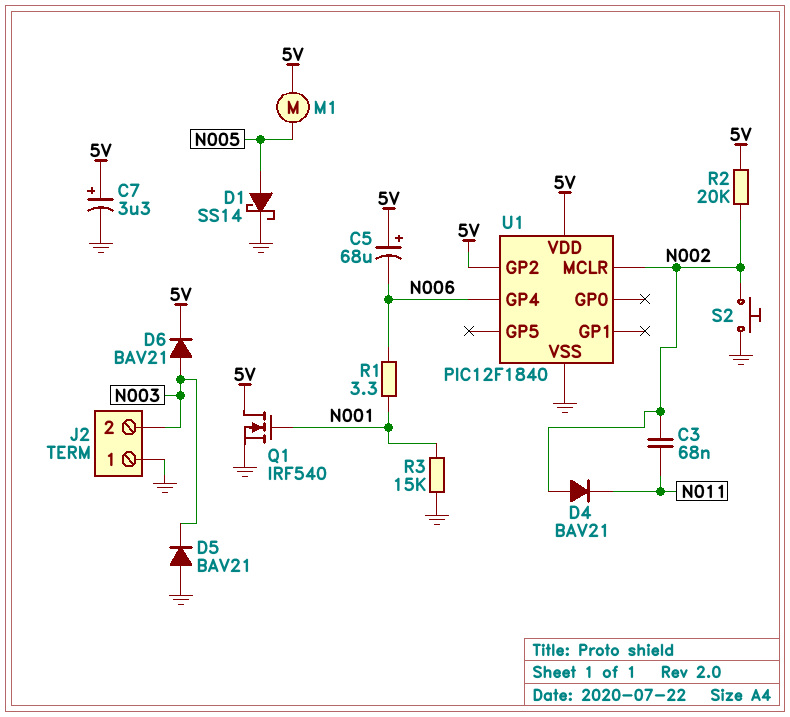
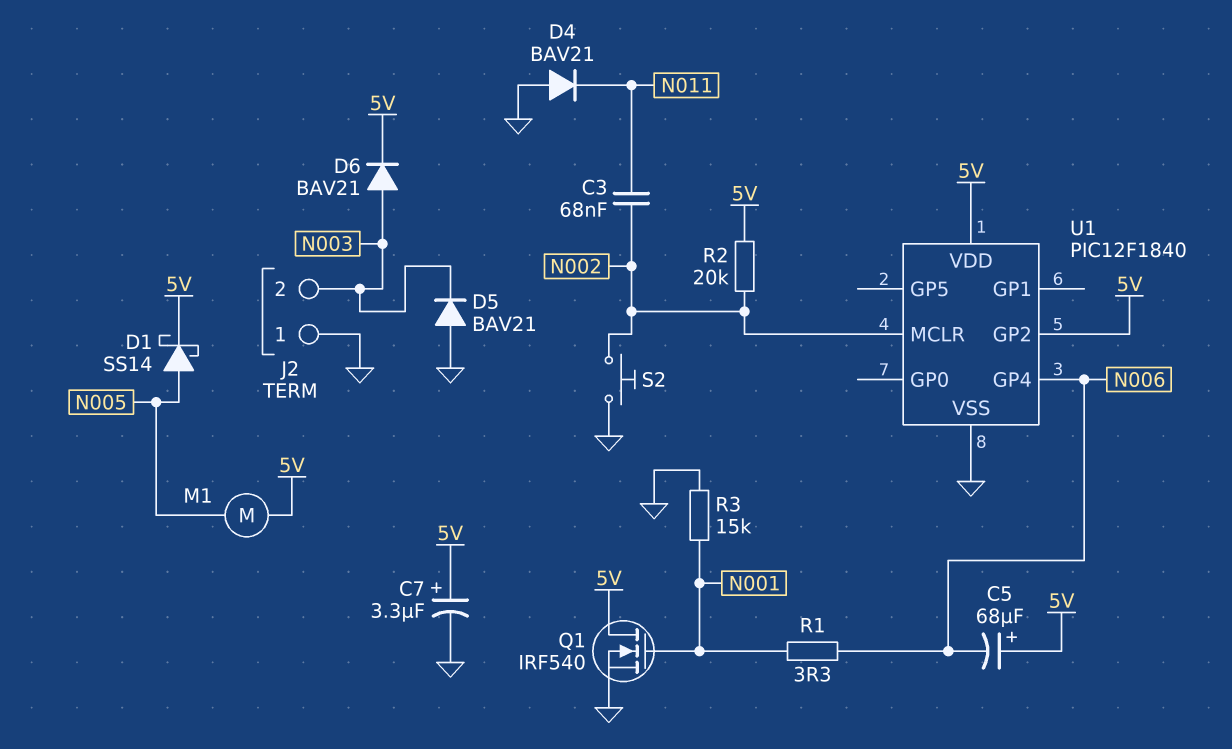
D1: schottky SS14 (A N005, K GND) -> schottky SS14 (A N005, K 5V)
D4: diode BAV21 (A N002, K N011) -> diode BAV21 (A GND, K N011)

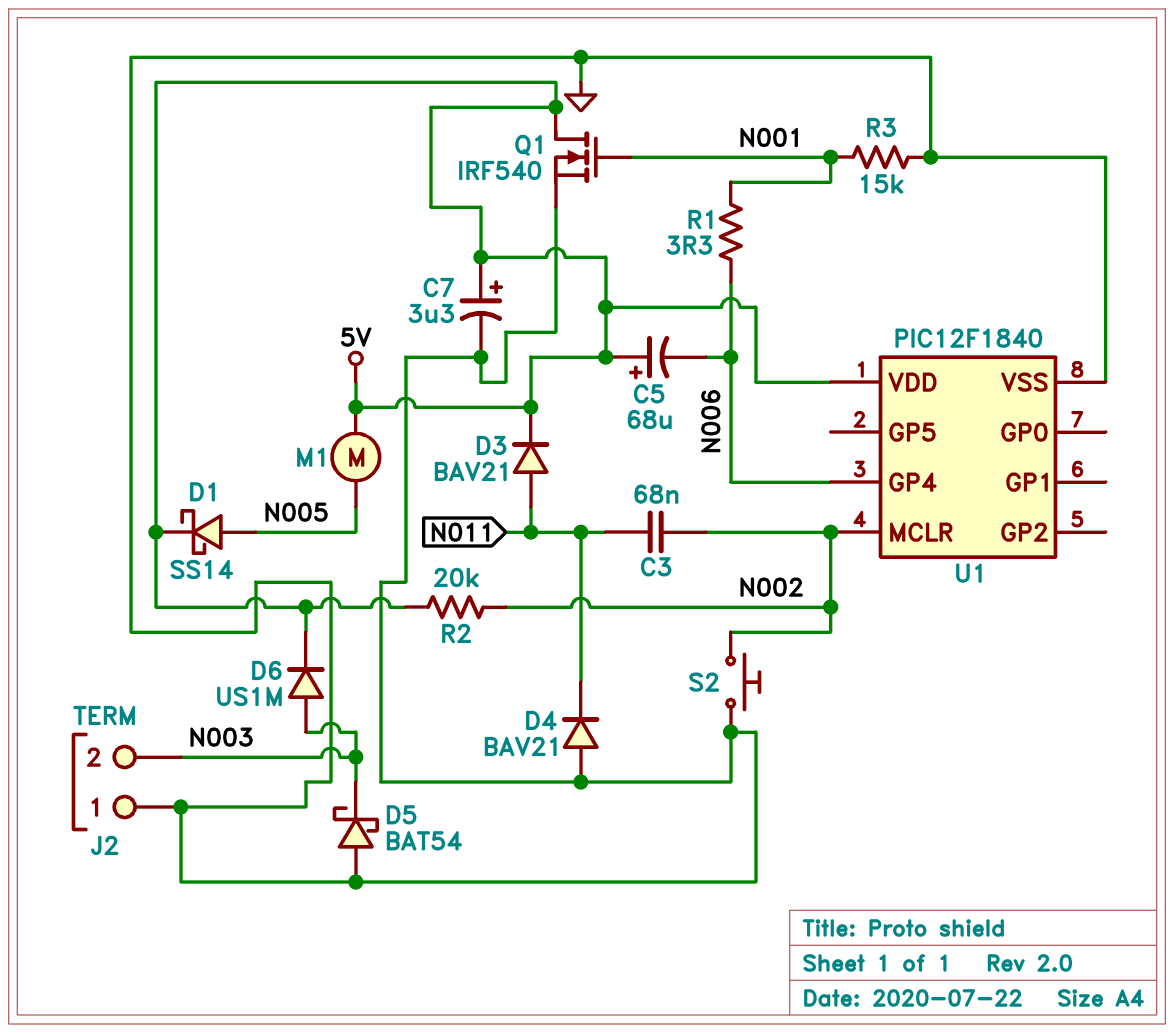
D3: none -> diode BAV21 (A N011, K 5V)
D5: diode BAV21 (A GND, K N003) -> schottky BAT54 (A GND, K N003)
D6: diode BAV21 (A N003, K 5V) -> diode US1M (A N003, K 5V)
U1 pin GP2: 5V -> none

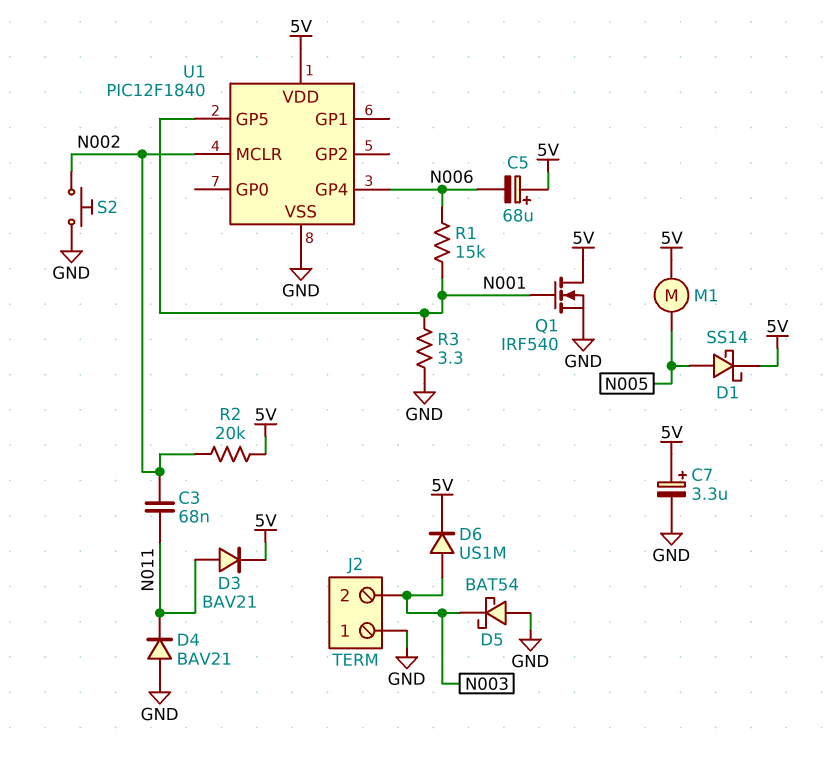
R1: 3.3 (N001, N006) -> 15k (N001, N006)
R3: 15k (GND, N001) -> 3.3 (GND, N001)
U1 pin GP5: none -> N001

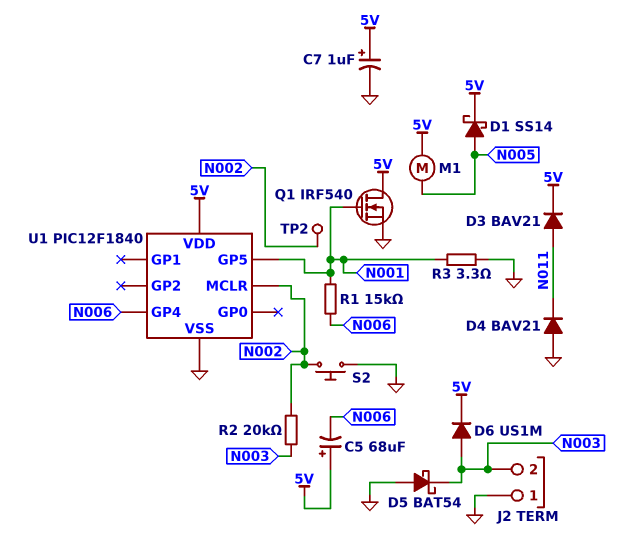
C3: 68nF (N002, N011) -> none
C7: 3.3uF (plus 5V, minus GND) -> 1uF (plus 5V, minus GND)
R2: 20k (5V, N002) -> 20k (N002, N003)
TP2: none -> test point (N002)

